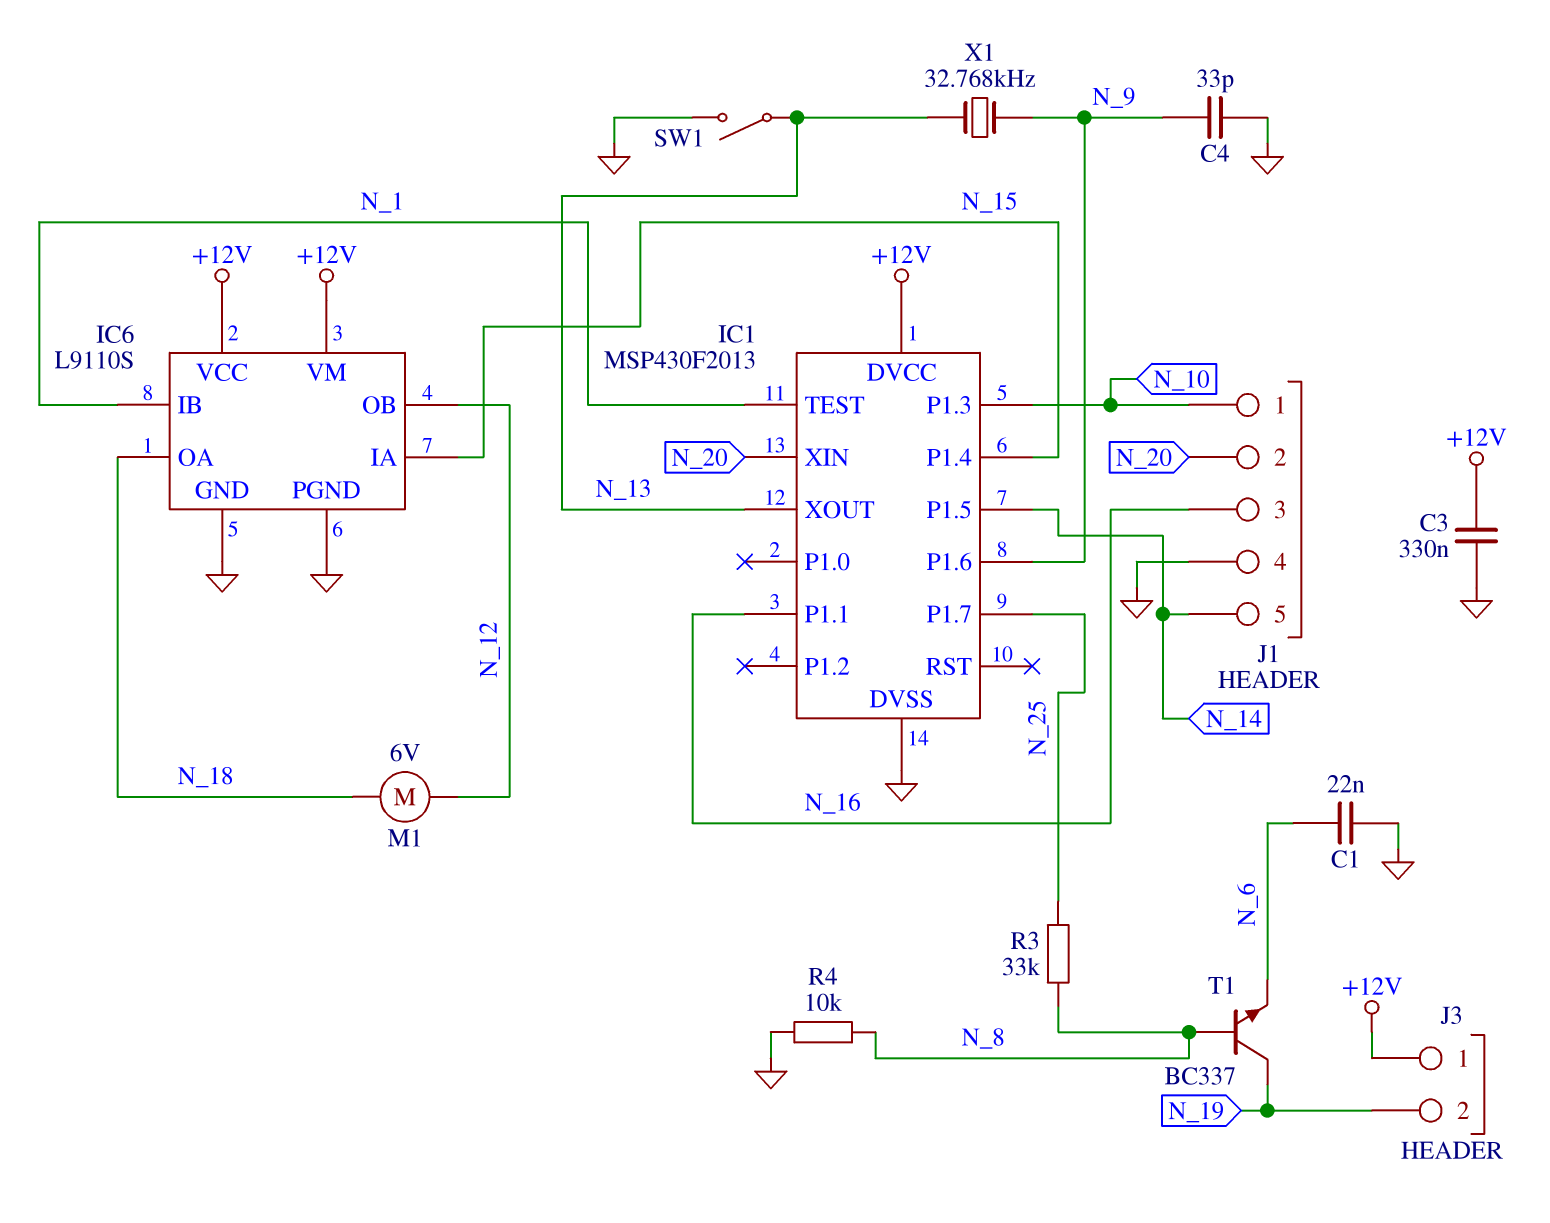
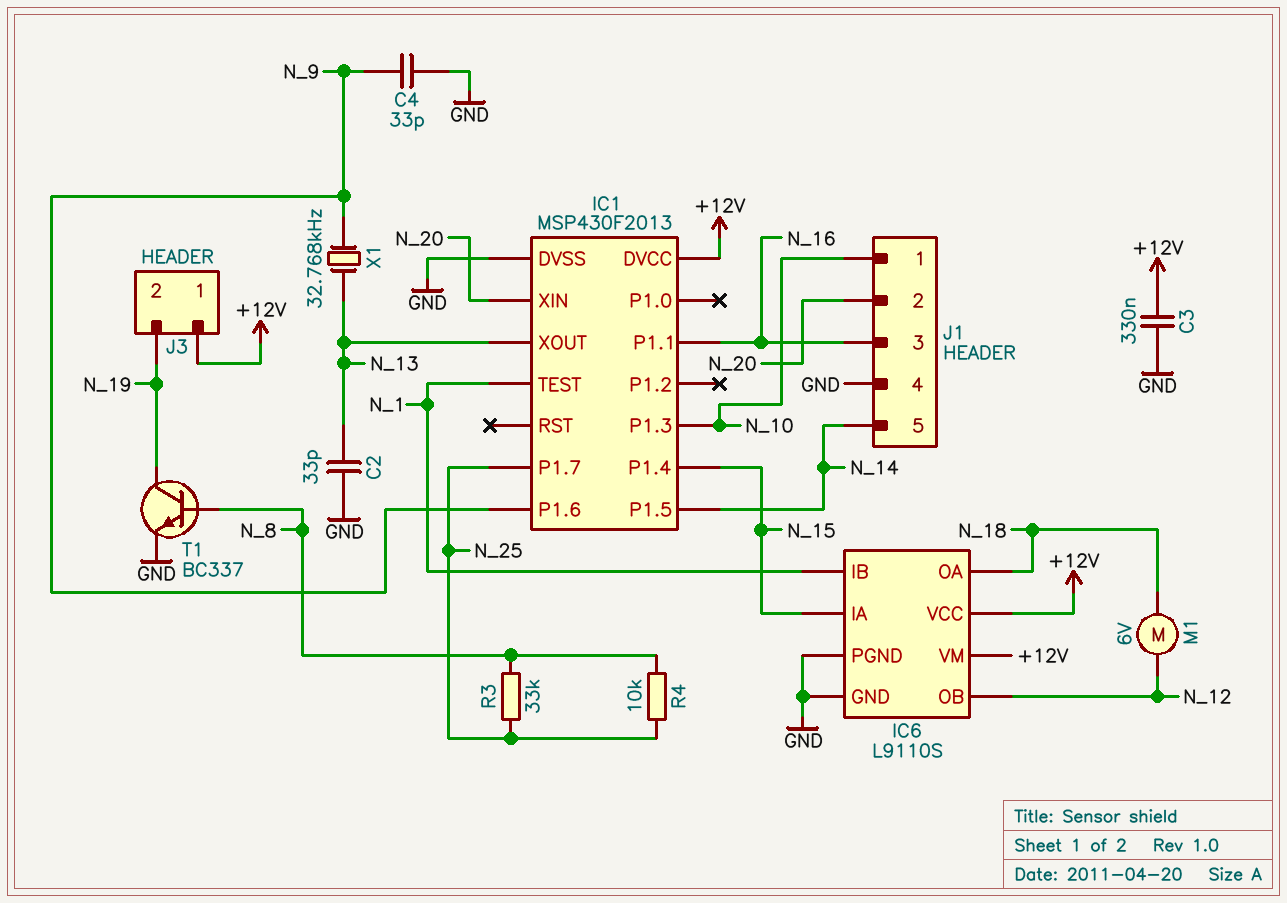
C1: 22nF (GND, N_6) -> none
C2: none -> 33pF (GND, N_13)
R4: 10k (GND, N_8) -> 10k (N_8, N_25)
SW1: switch (GND, N_13) -> none
T1: NPN BC337 (B N_8, C N_19, E N_6) -> NPN BC337 (B N_8, C N_19, E GND)

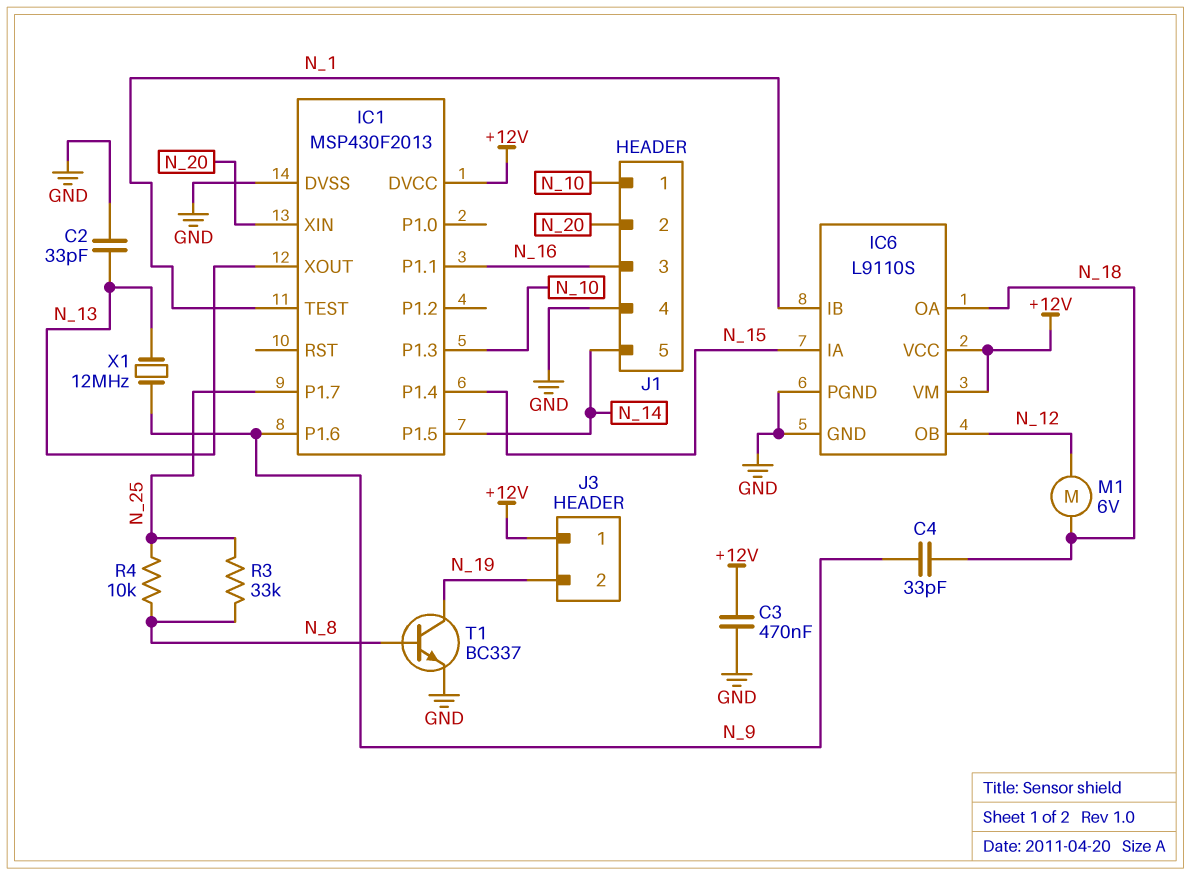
C3: 330nF (+12V, GND) -> 470nF (+12V, GND)
C4: 33pF (GND, N_9) -> 33pF (N_9, N_18)
X1: 32.768kHz (N_9, N_13) -> 12MHz (N_9, N_13)

